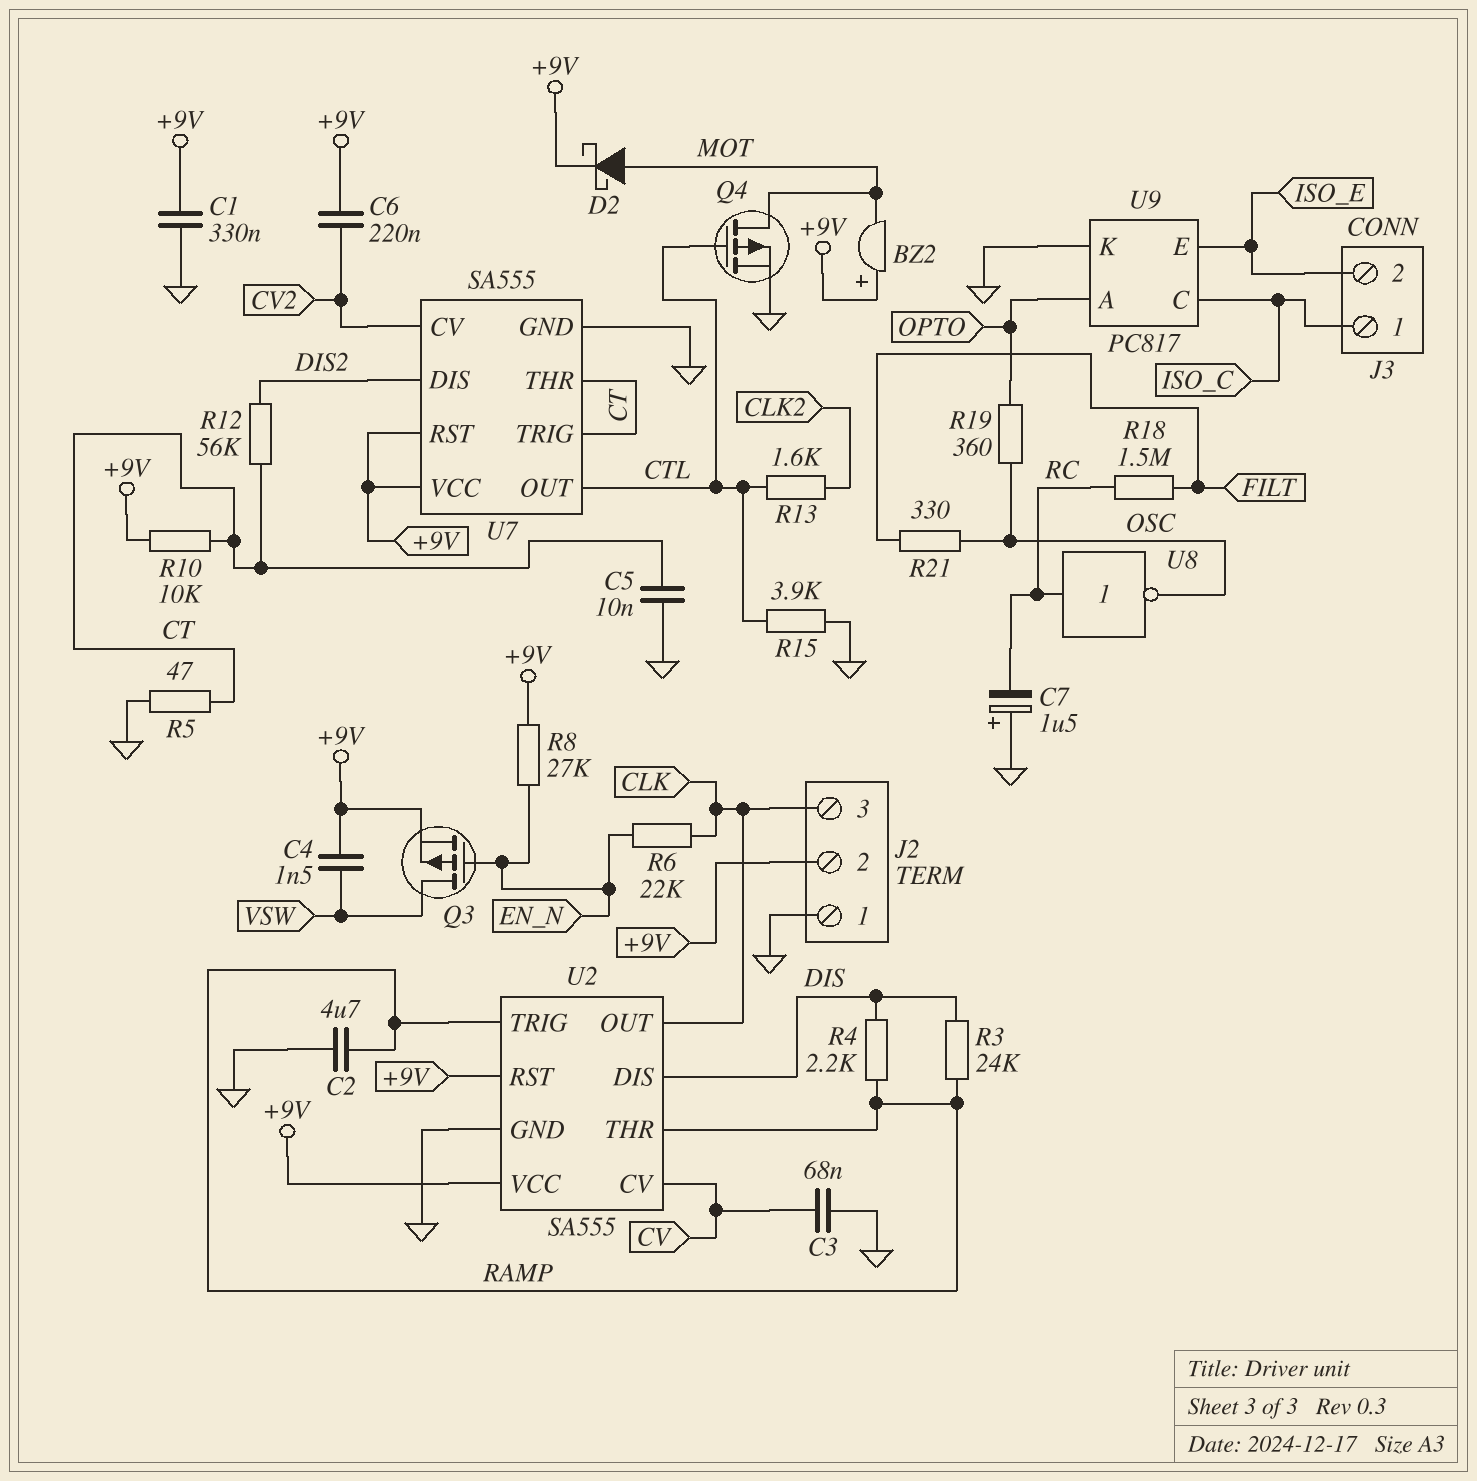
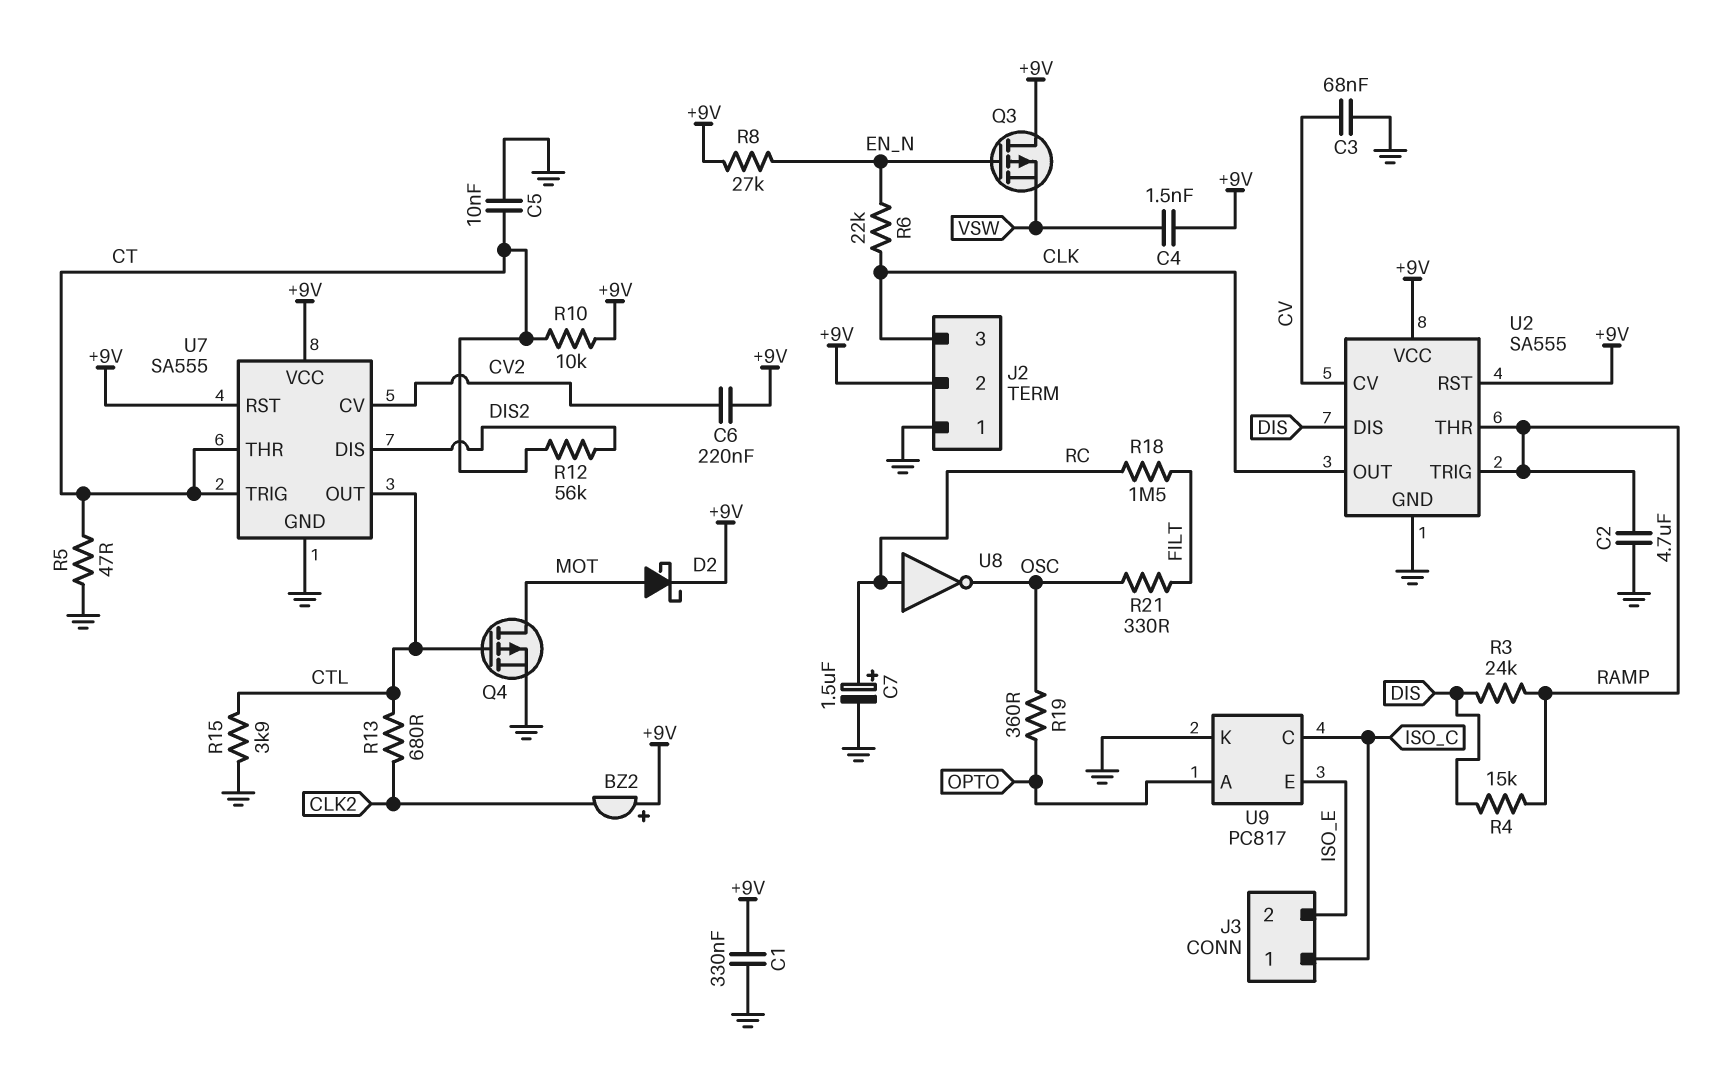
BZ2: buzzer (plus +9V, minus MOT) -> buzzer (plus +9V, minus CLK2)
C7: 1.5uF (plus GND, minus RC) -> 1.5uF (plus RC, minus GND)
Q3: PMOS (G EN_N, D VSW, S +9V) -> PMOS (G EN_N, D +9V, S VSW)
R4: 2.2k (DIS, RAMP) -> 15k (DIS, RAMP)
R13: 1.6k (CLK2, CTL) -> 680 (CLK2, CTL)

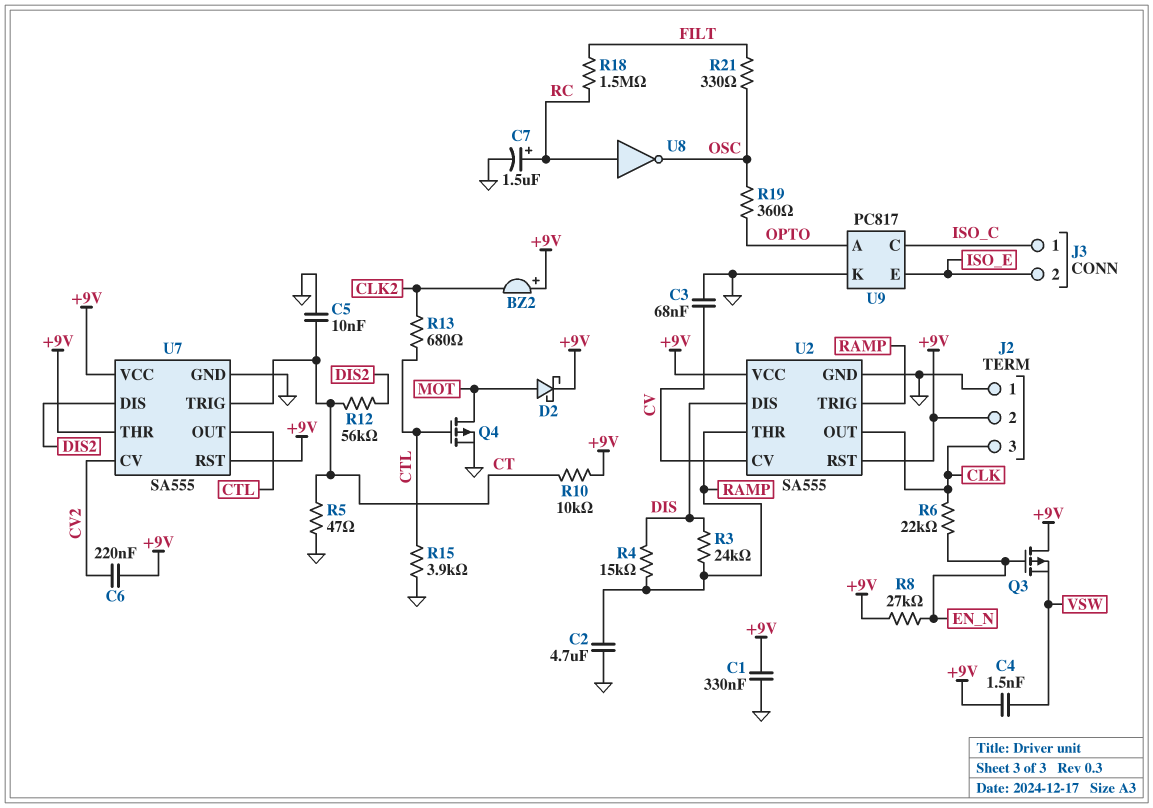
U7 pin THR: CT -> +9V

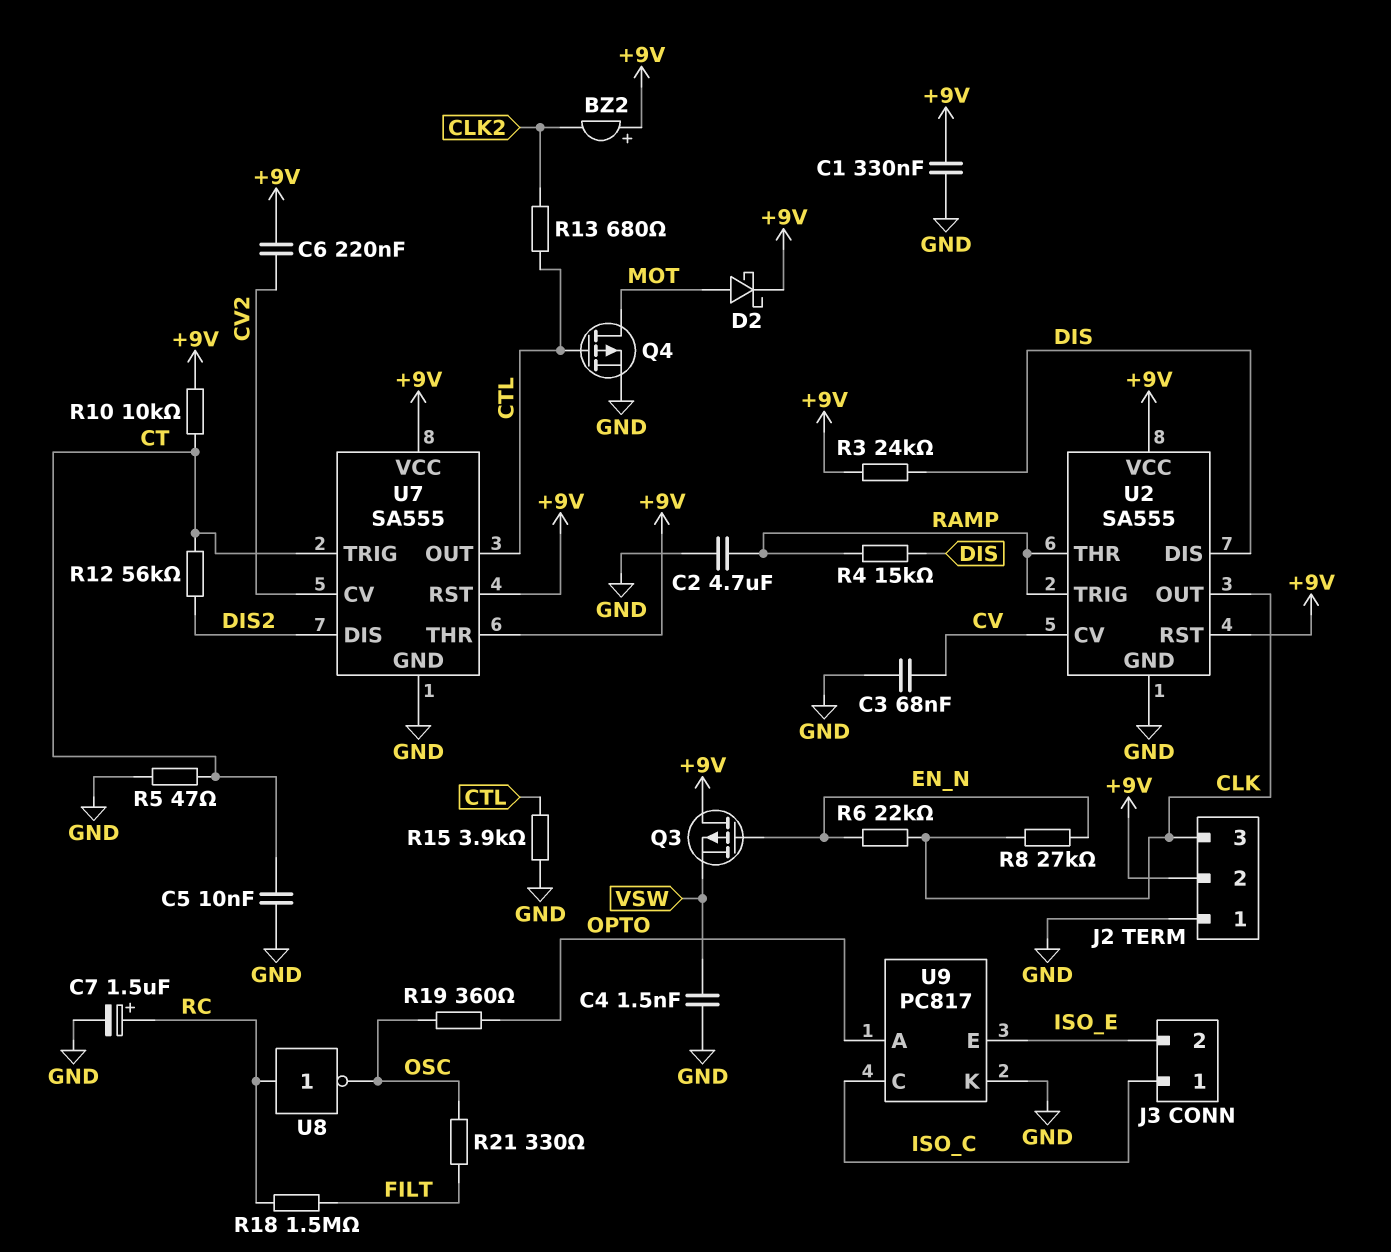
C4: 1.5nF (+9V, VSW) -> 1.5nF (GND, VSW)
R3: 24k (DIS, RAMP) -> 24k (+9V, DIS)
R8: 27k (+9V, EN_N) -> 27k (CLK, EN_N)

